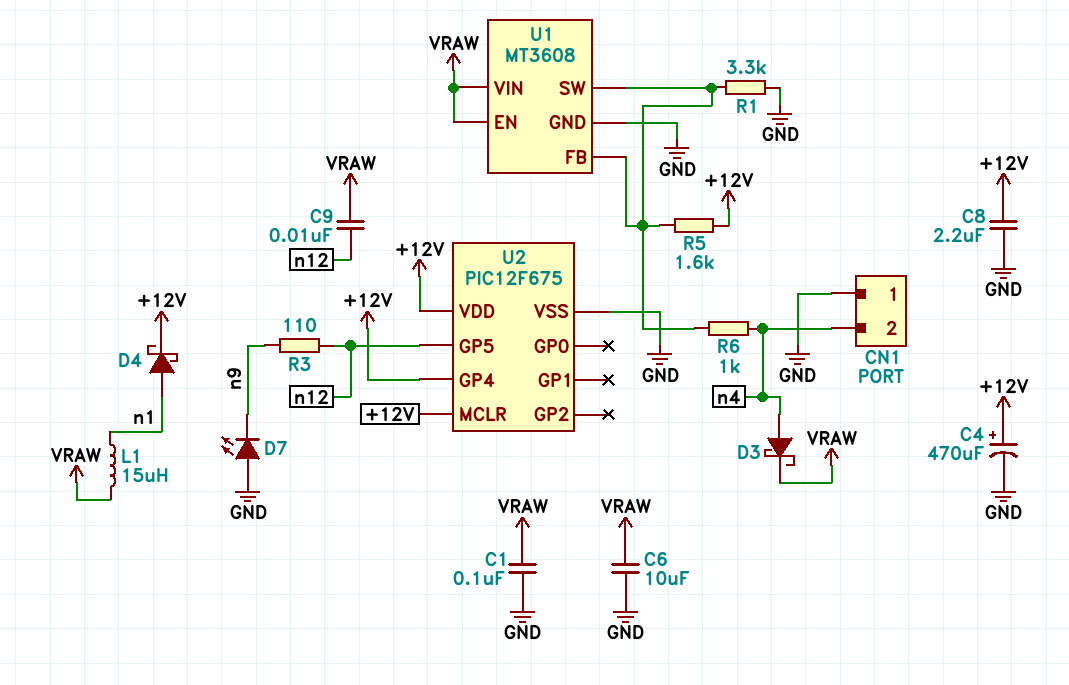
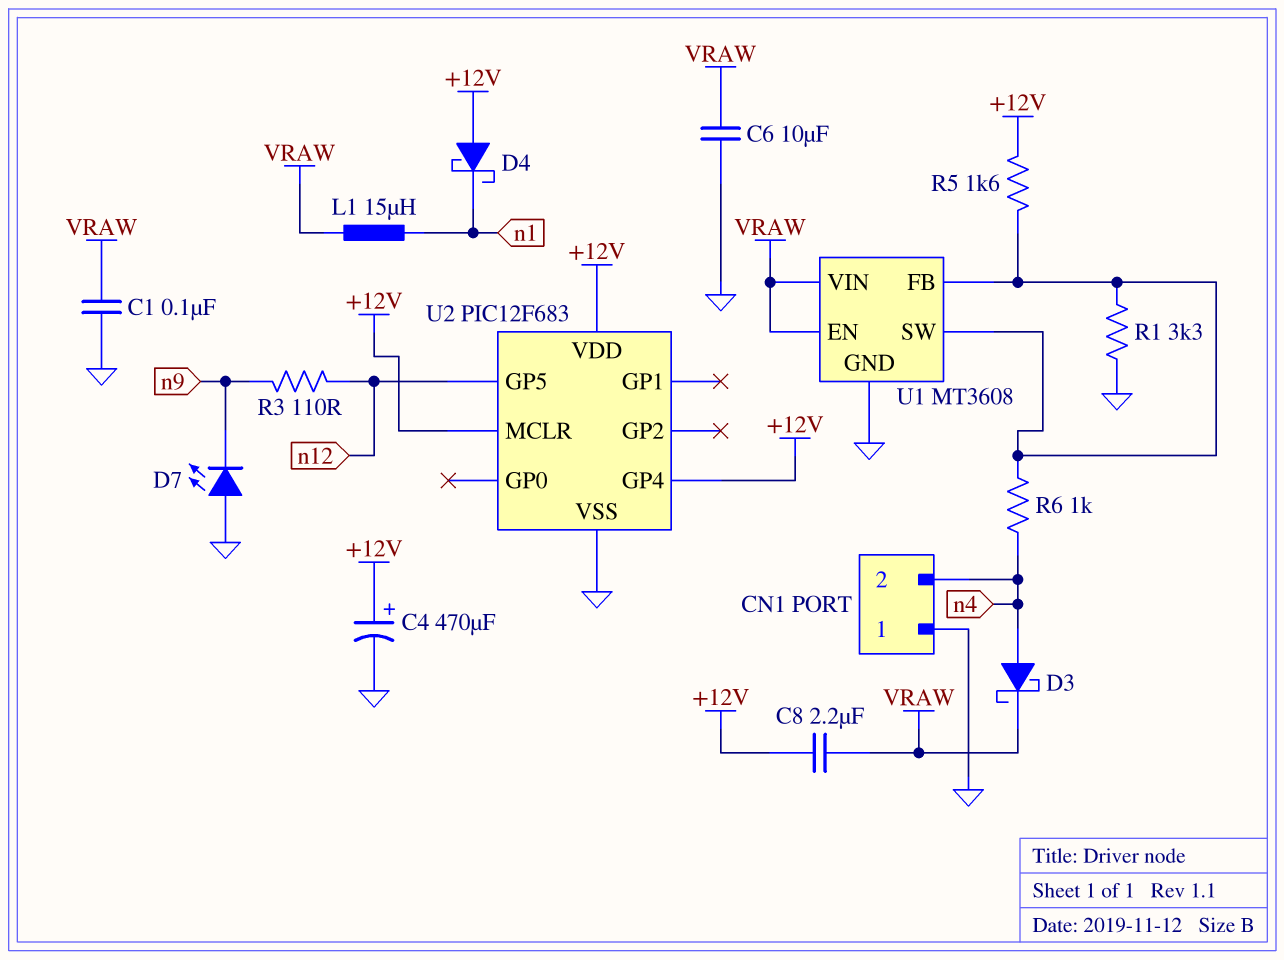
C8: 2.2uF (+12V, GND) -> 2.2uF (+12V, VRAW)
C9: 10nF (VRAW, n12) -> none
D4: schottky (A n1, K +12V) -> schottky (A +12V, K n1)
U2: PIC12F675 -> PIC12F683

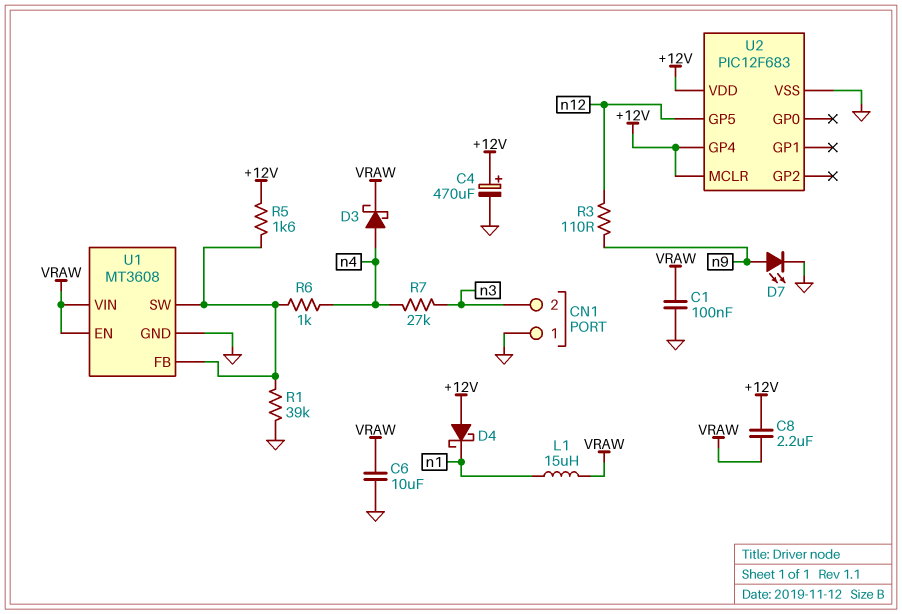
CN1 pin 2: n4 -> n3
D7: LED (A GND, K n9) -> LED (A n9, K GND)
R1: 3.3k (GND, U1/FB) -> 39k (GND, U1/FB)
R7: none -> 27k (n3, n4)

